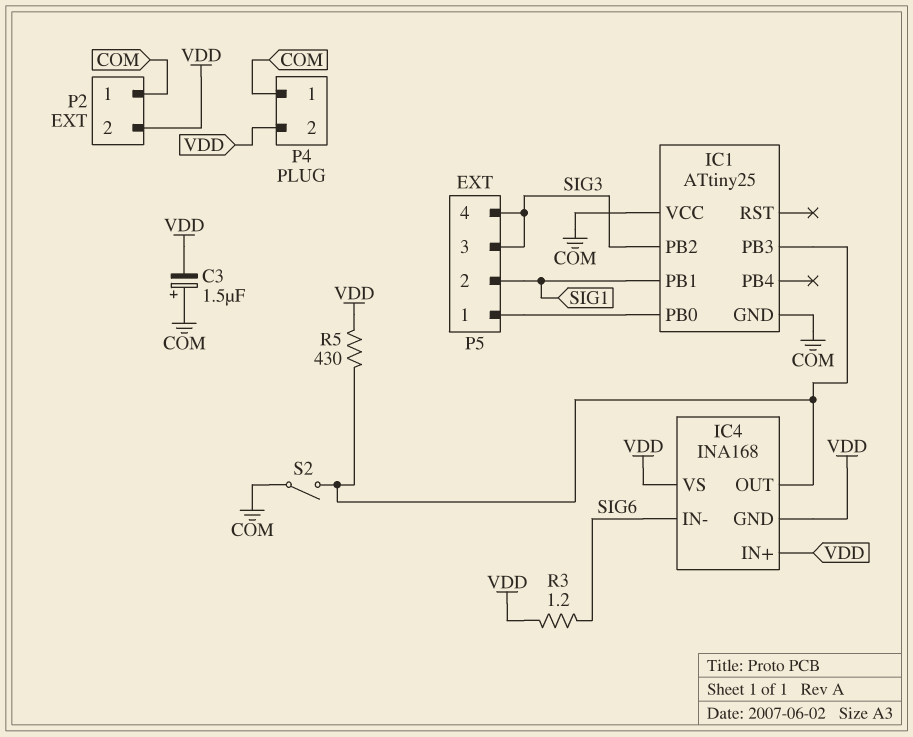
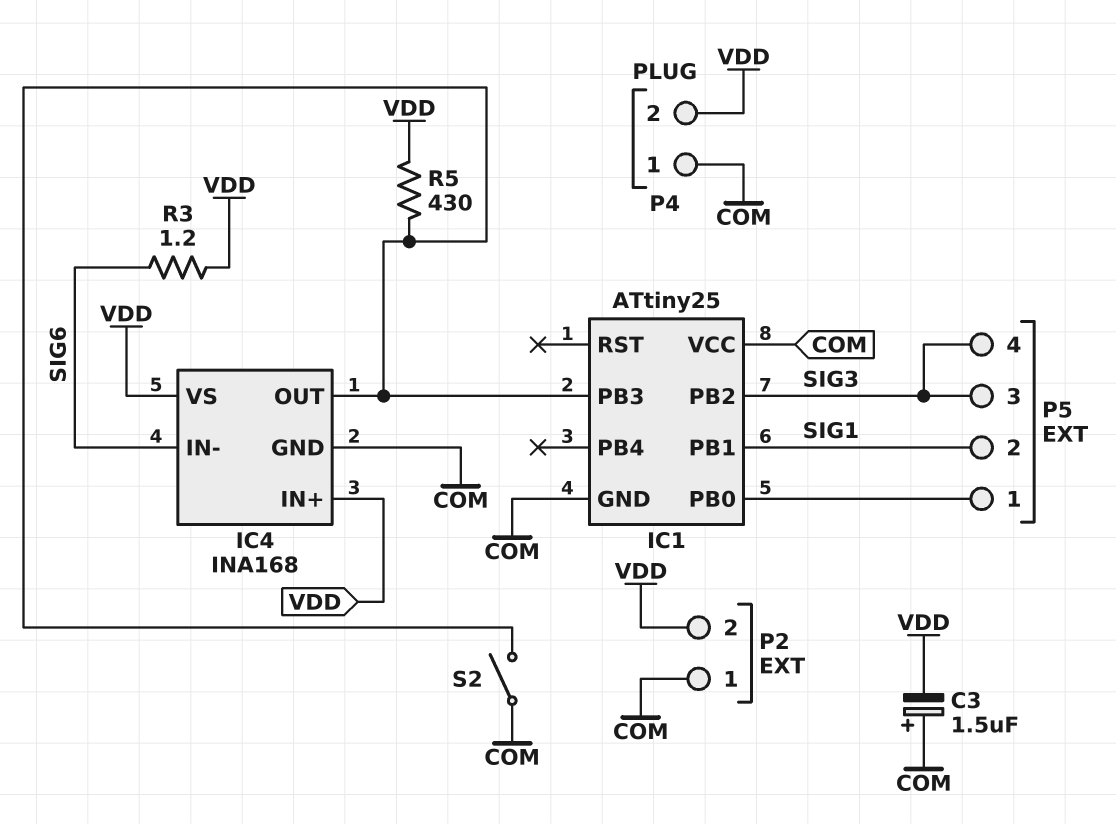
IC4 pin GND: VDD -> COM

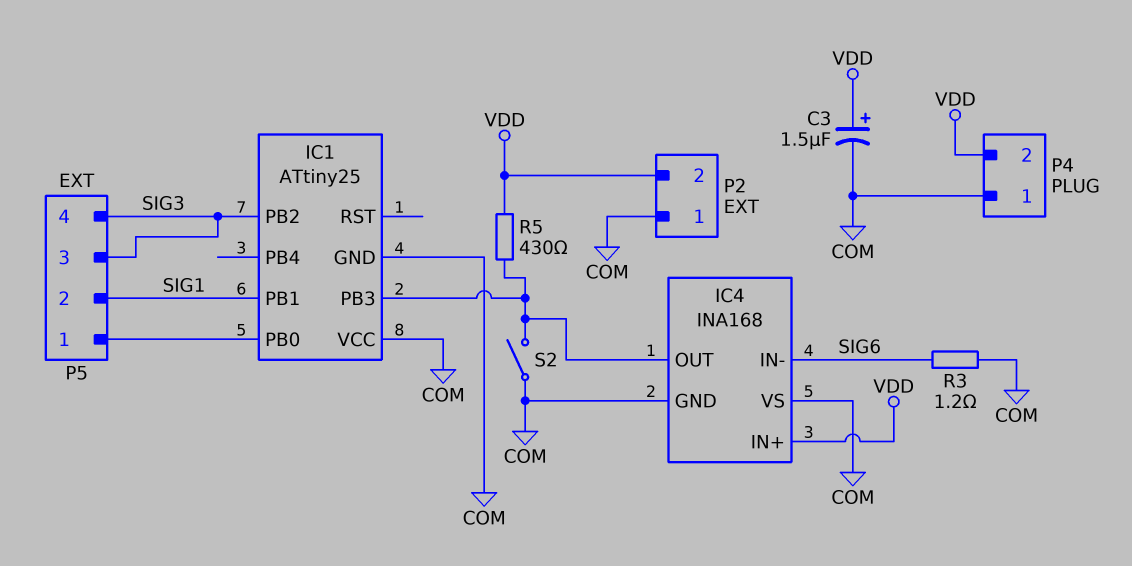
C3: 1.5uF (plus COM, minus VDD) -> 1.5uF (plus VDD, minus COM)
IC4 pin VS: VDD -> COM
R3: 1.2 (SIG6, VDD) -> 1.2 (COM, SIG6)

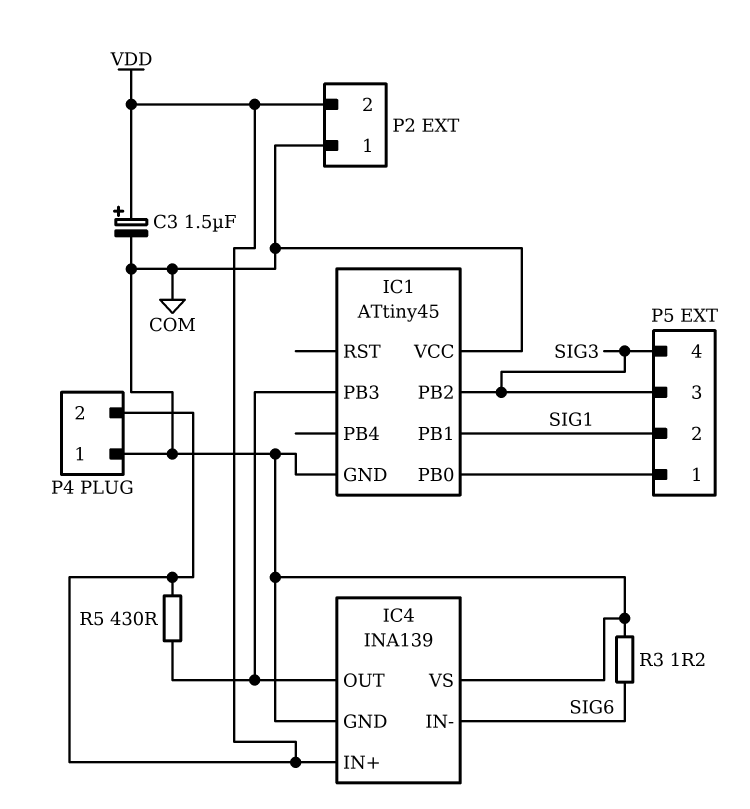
IC1: ATtiny25 -> ATtiny45
IC4: INA168 -> INA139
S2: switch (COM, IC1/PB3) -> none

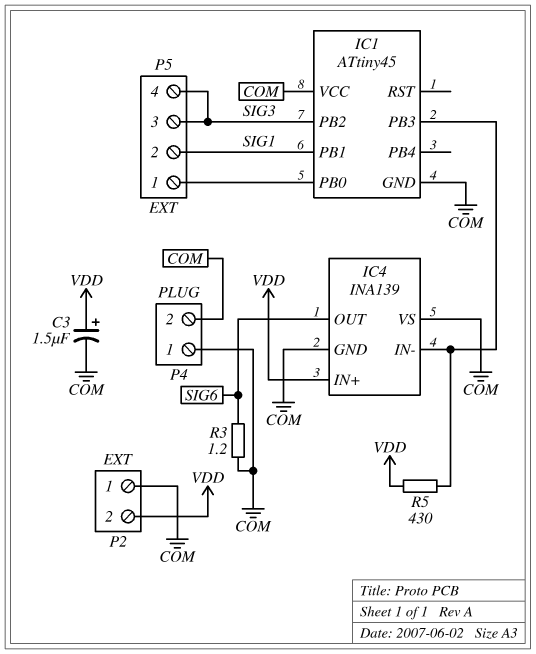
IC4 pin IN-: SIG6 -> IC1/PB3
IC4 pin OUT: IC1/PB3 -> SIG6
P4 pin 2: VDD -> COM

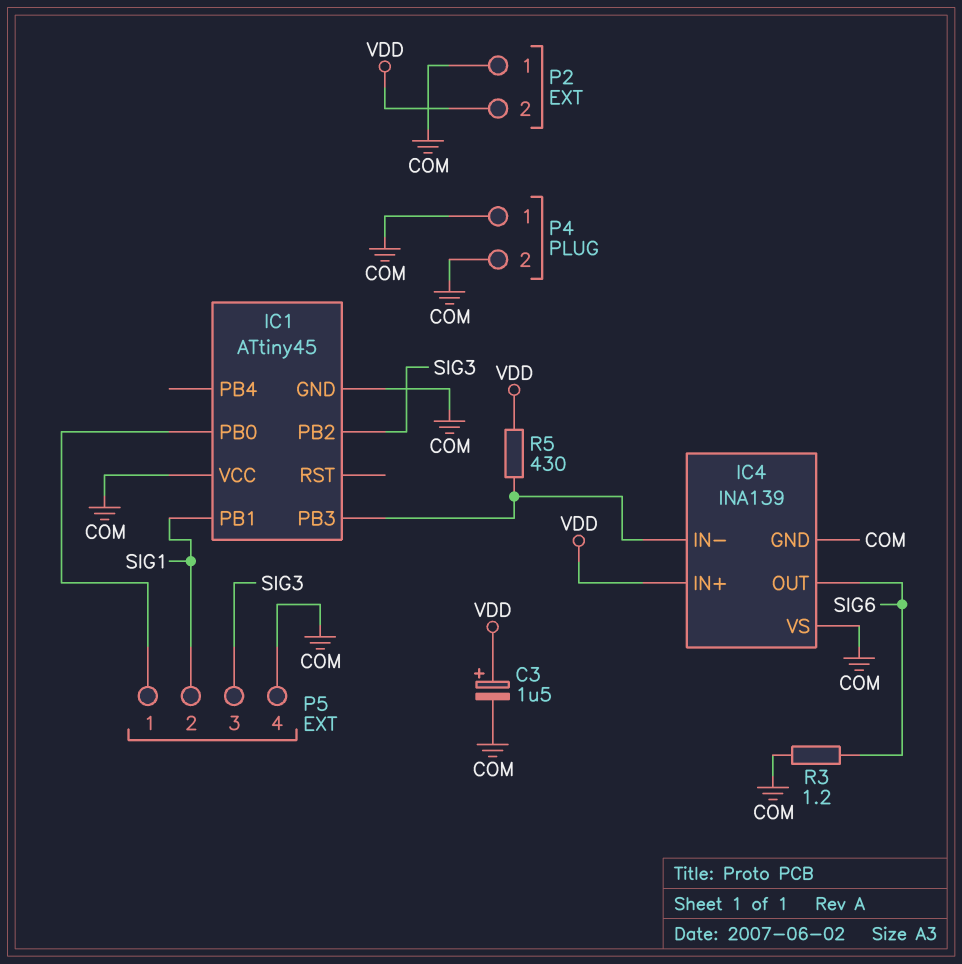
P5 pin 4: SIG3 -> COM

